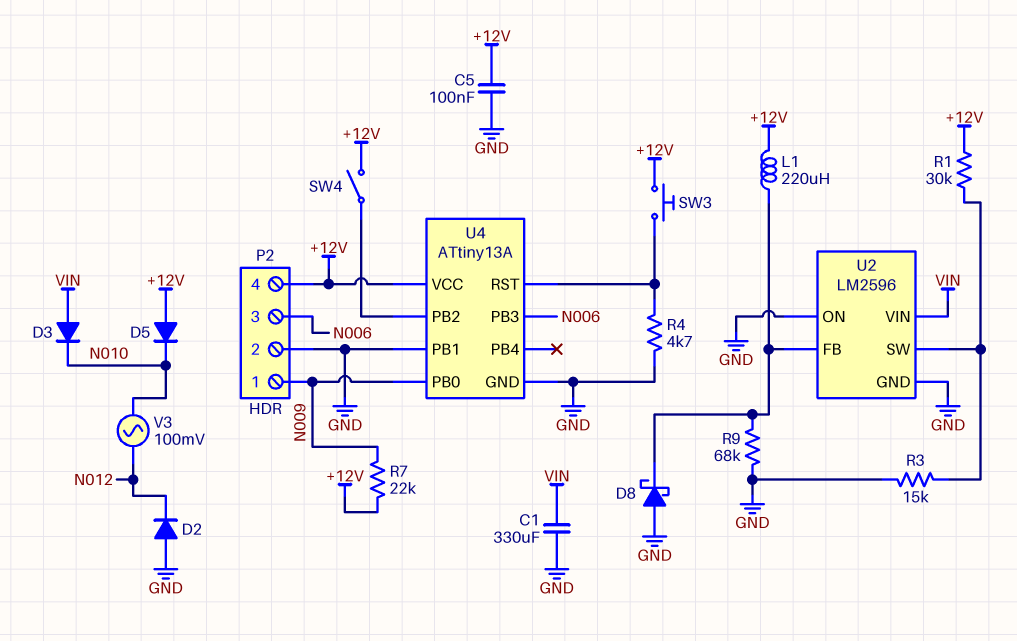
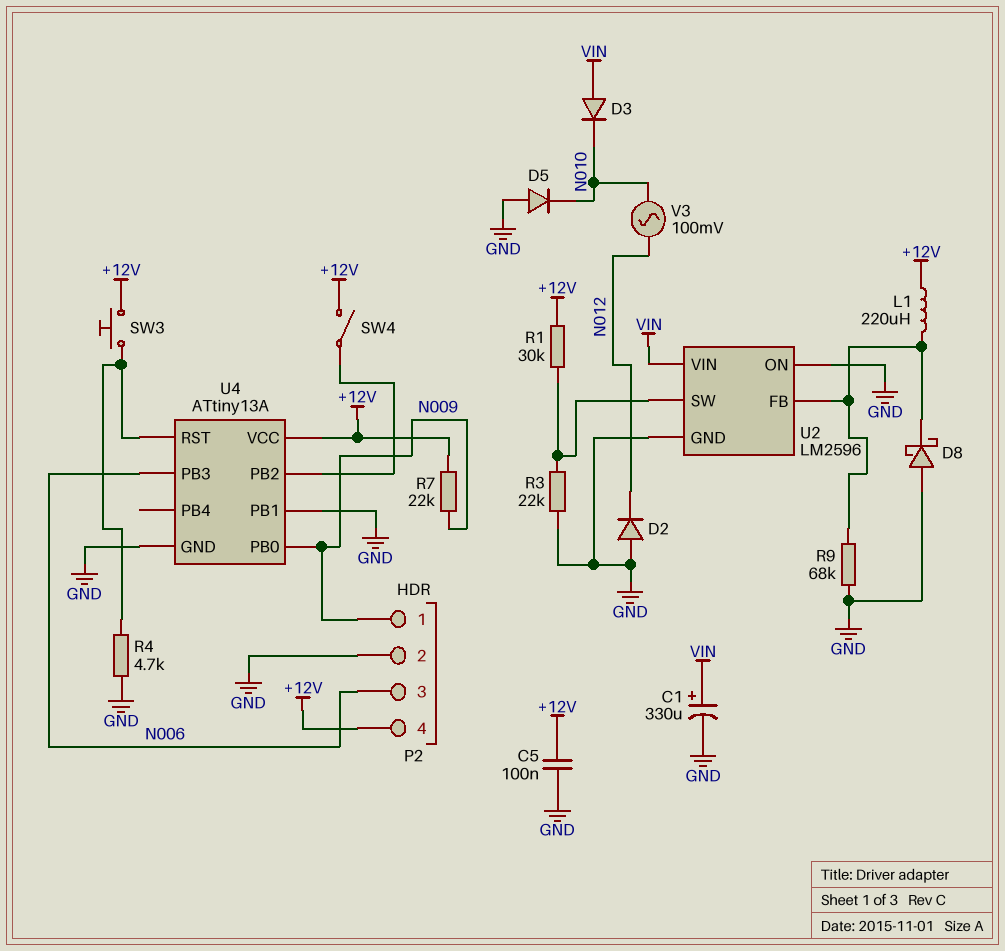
C1: 330uF (GND, VIN) -> 330uF (plus VIN, minus GND)
D5: diode (A +12V, K N010) -> diode (A GND, K N010)
R3: 15k (GND, U2/SW) -> 22k (GND, U2/SW)

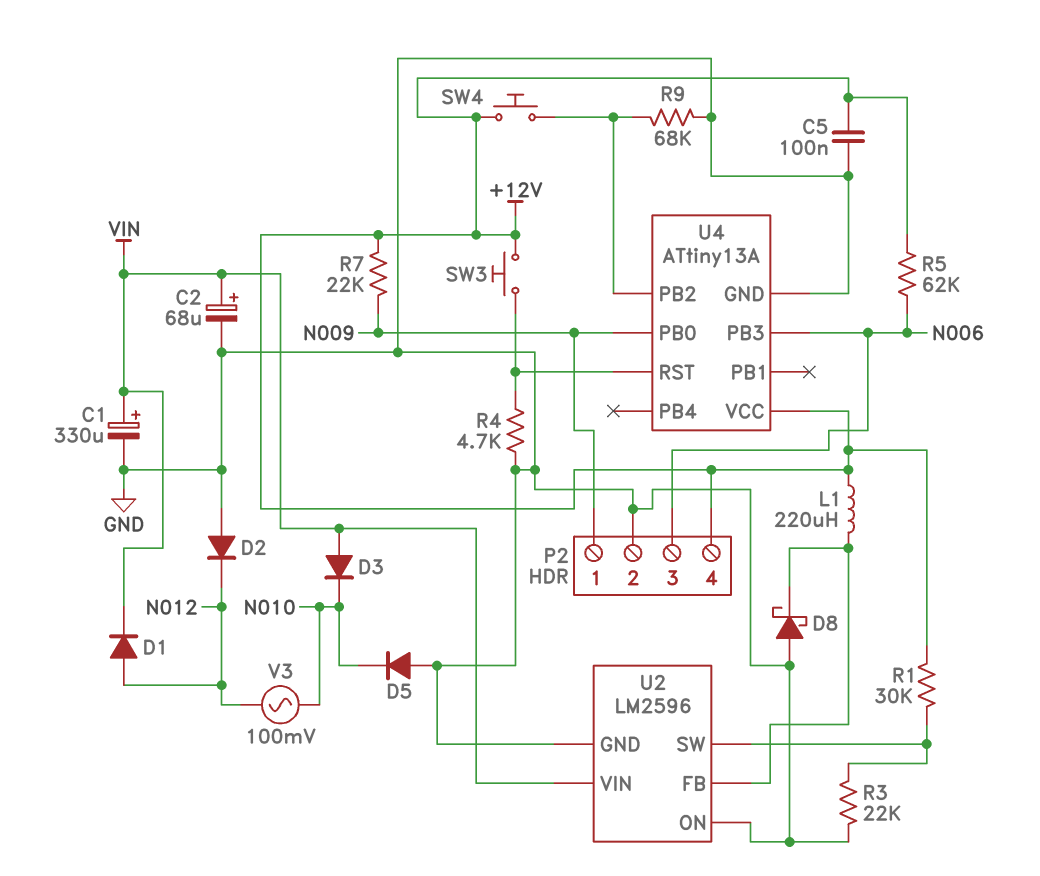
C2: none -> 68uF (plus VIN, minus GND)
D1: none -> diode (A N012, K VIN)
R5: none -> 62k (+12V, N006)
R9: 68k (GND, U2/FB) -> 68k (GND, U4/PB2)
SW4: switch (+12V, U4/PB2) -> button (+12V, U4/PB2)
U4 pin PB1: GND -> none

